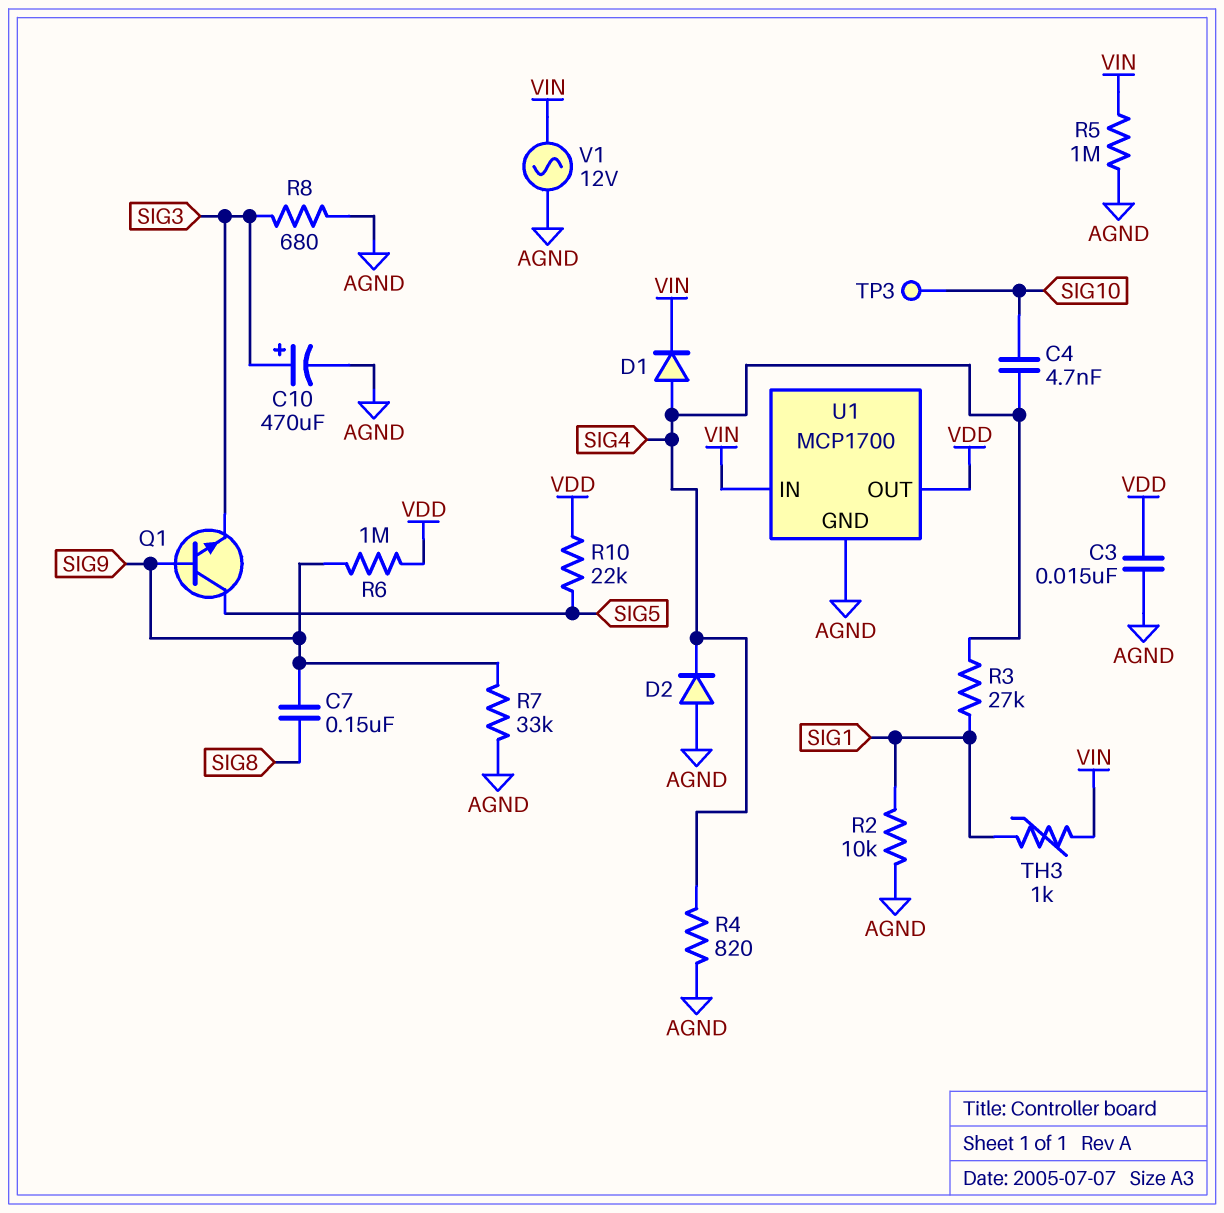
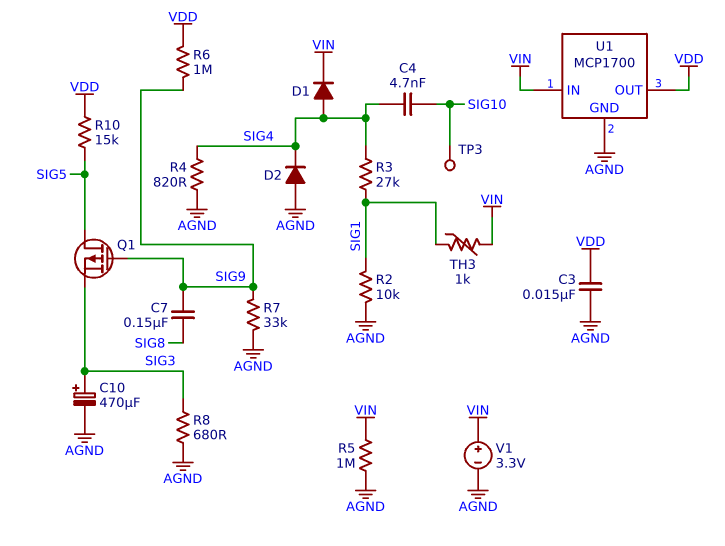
Q1: NPN (B SIG9, C SIG5, E SIG3) -> PMOS (G SIG9, D SIG5, S SIG3)
R10: 22k (SIG5, VDD) -> 15k (SIG5, VDD)
V1: AC 12V (AGND, VIN) -> 3.3V (plus VIN, minus AGND)

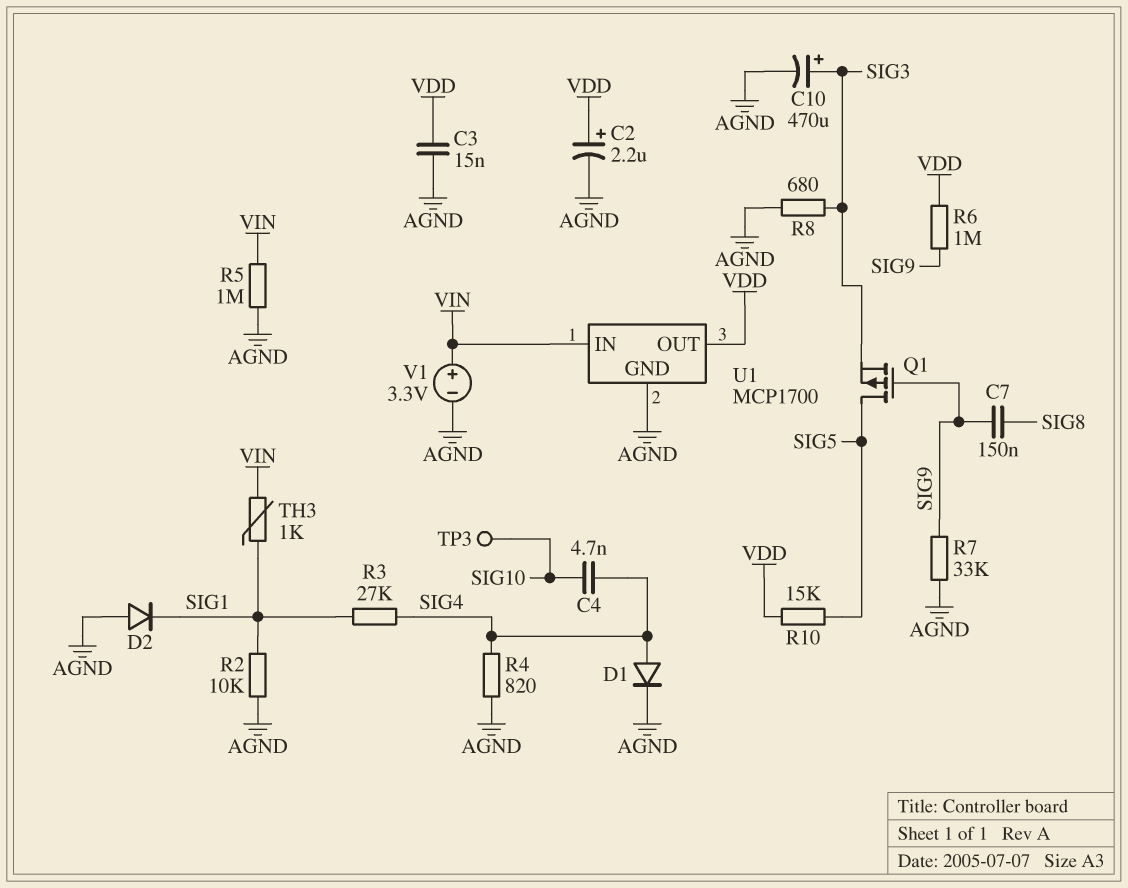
C2: none -> 2.2uF (plus VDD, minus AGND)
D1: diode (A SIG4, K VIN) -> diode (A SIG4, K AGND)
D2: diode (A AGND, K SIG4) -> diode (A AGND, K SIG1)

